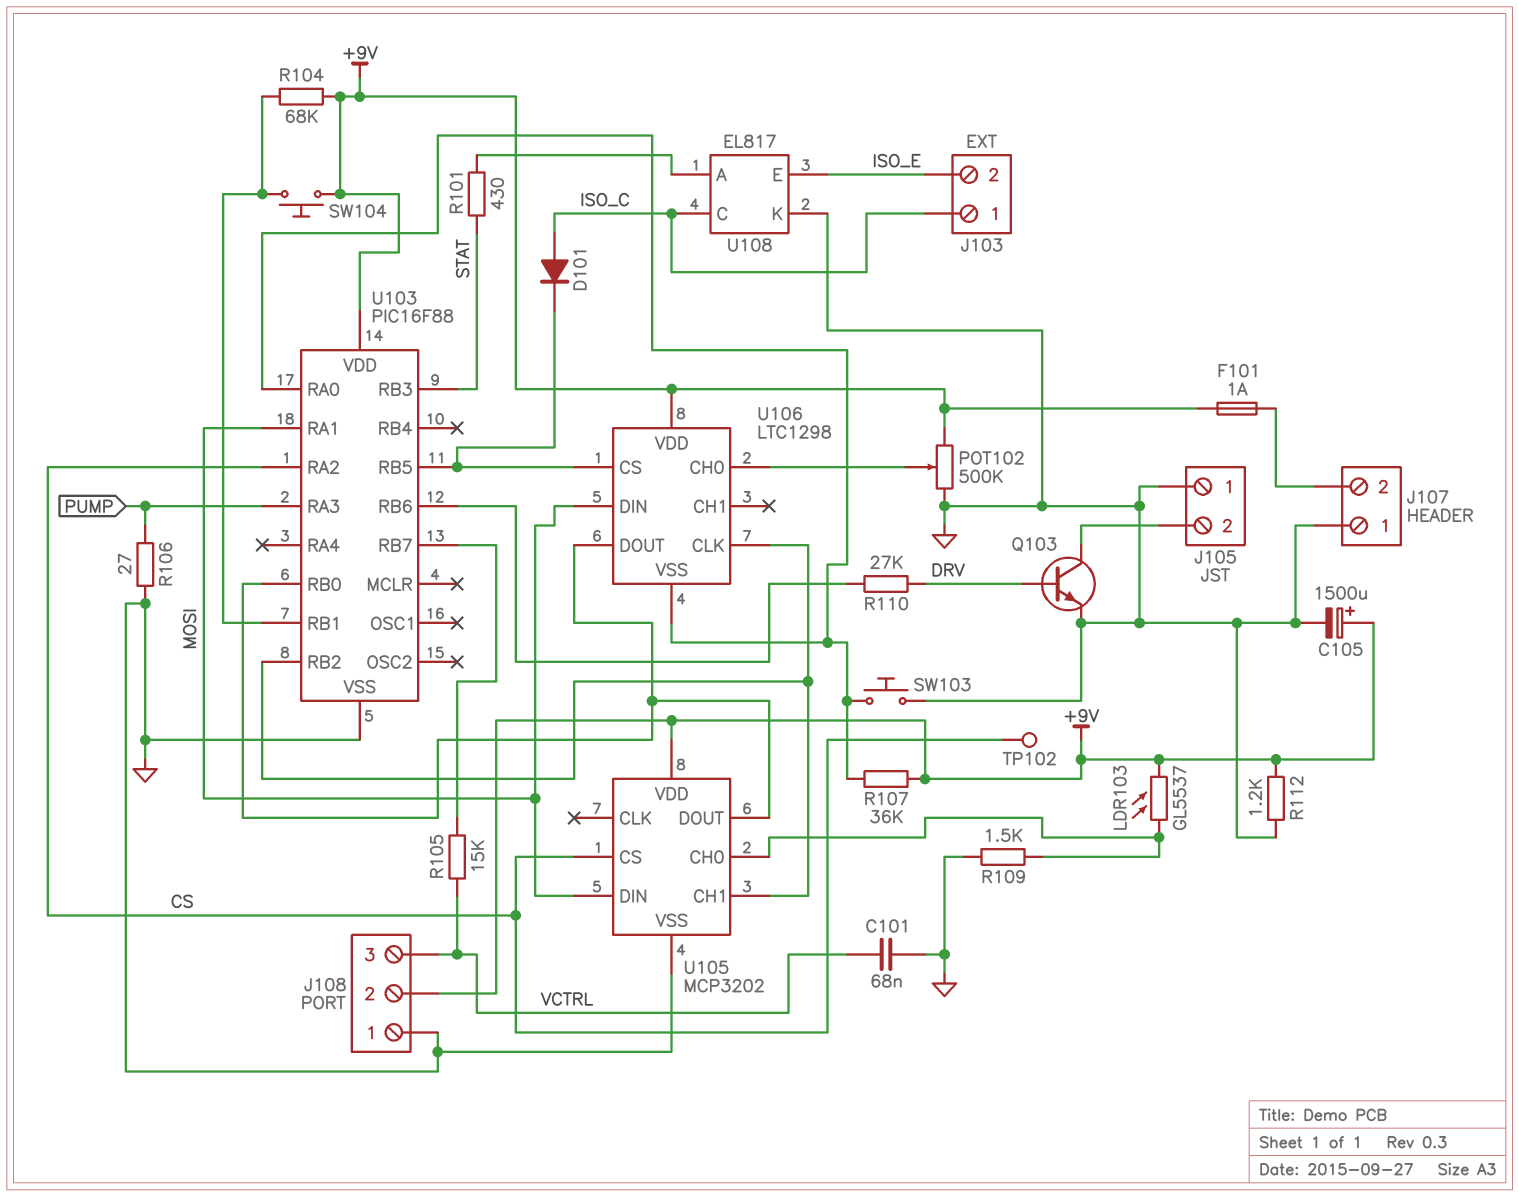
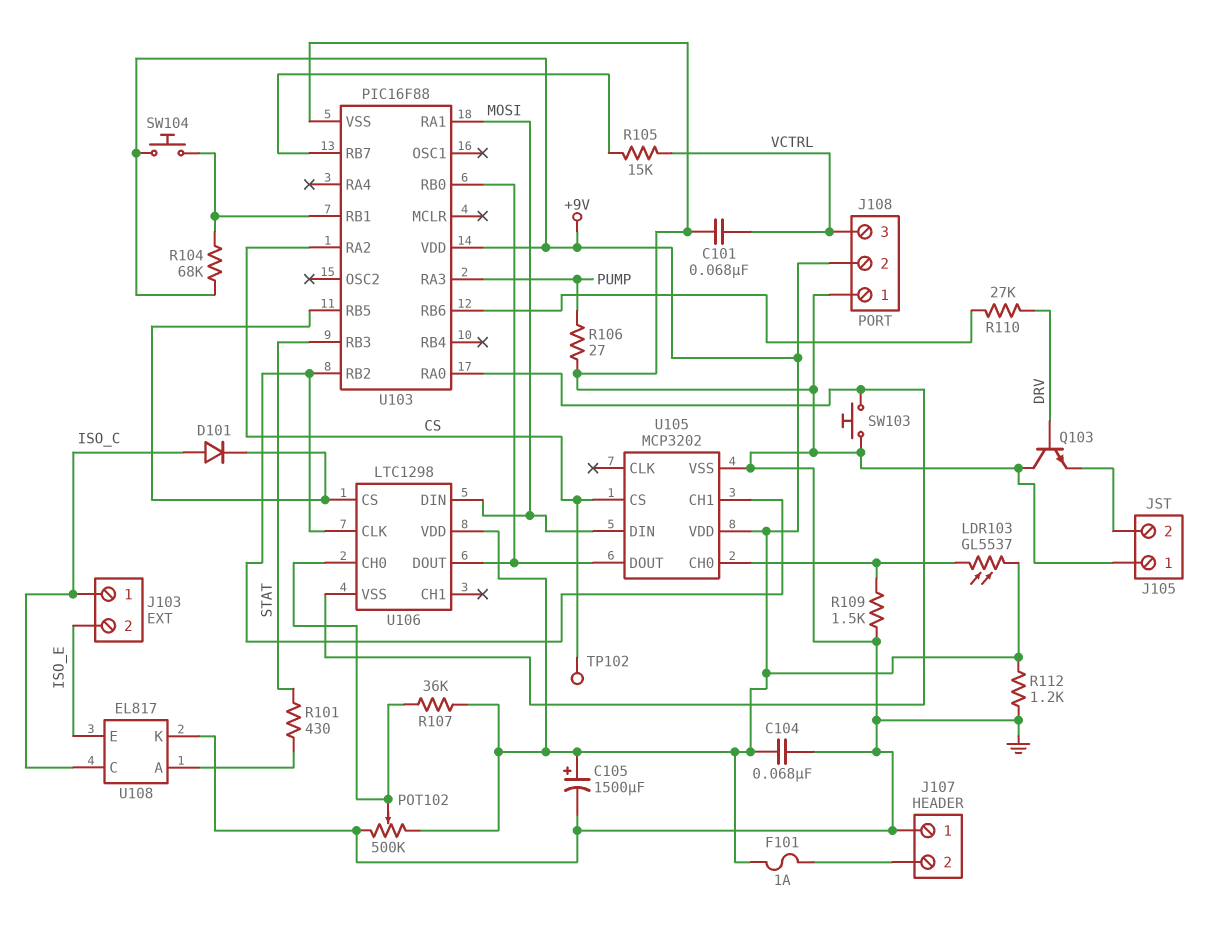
C104: none -> 68nF (+9V, GND)
Q103: NPN (B DRV, C J105/2, E GND) -> NPN (B DRV, C GND, E J105/2)
R107: 36k (+9V, U103/RA0) -> 36k (+9V, U106/CH0)

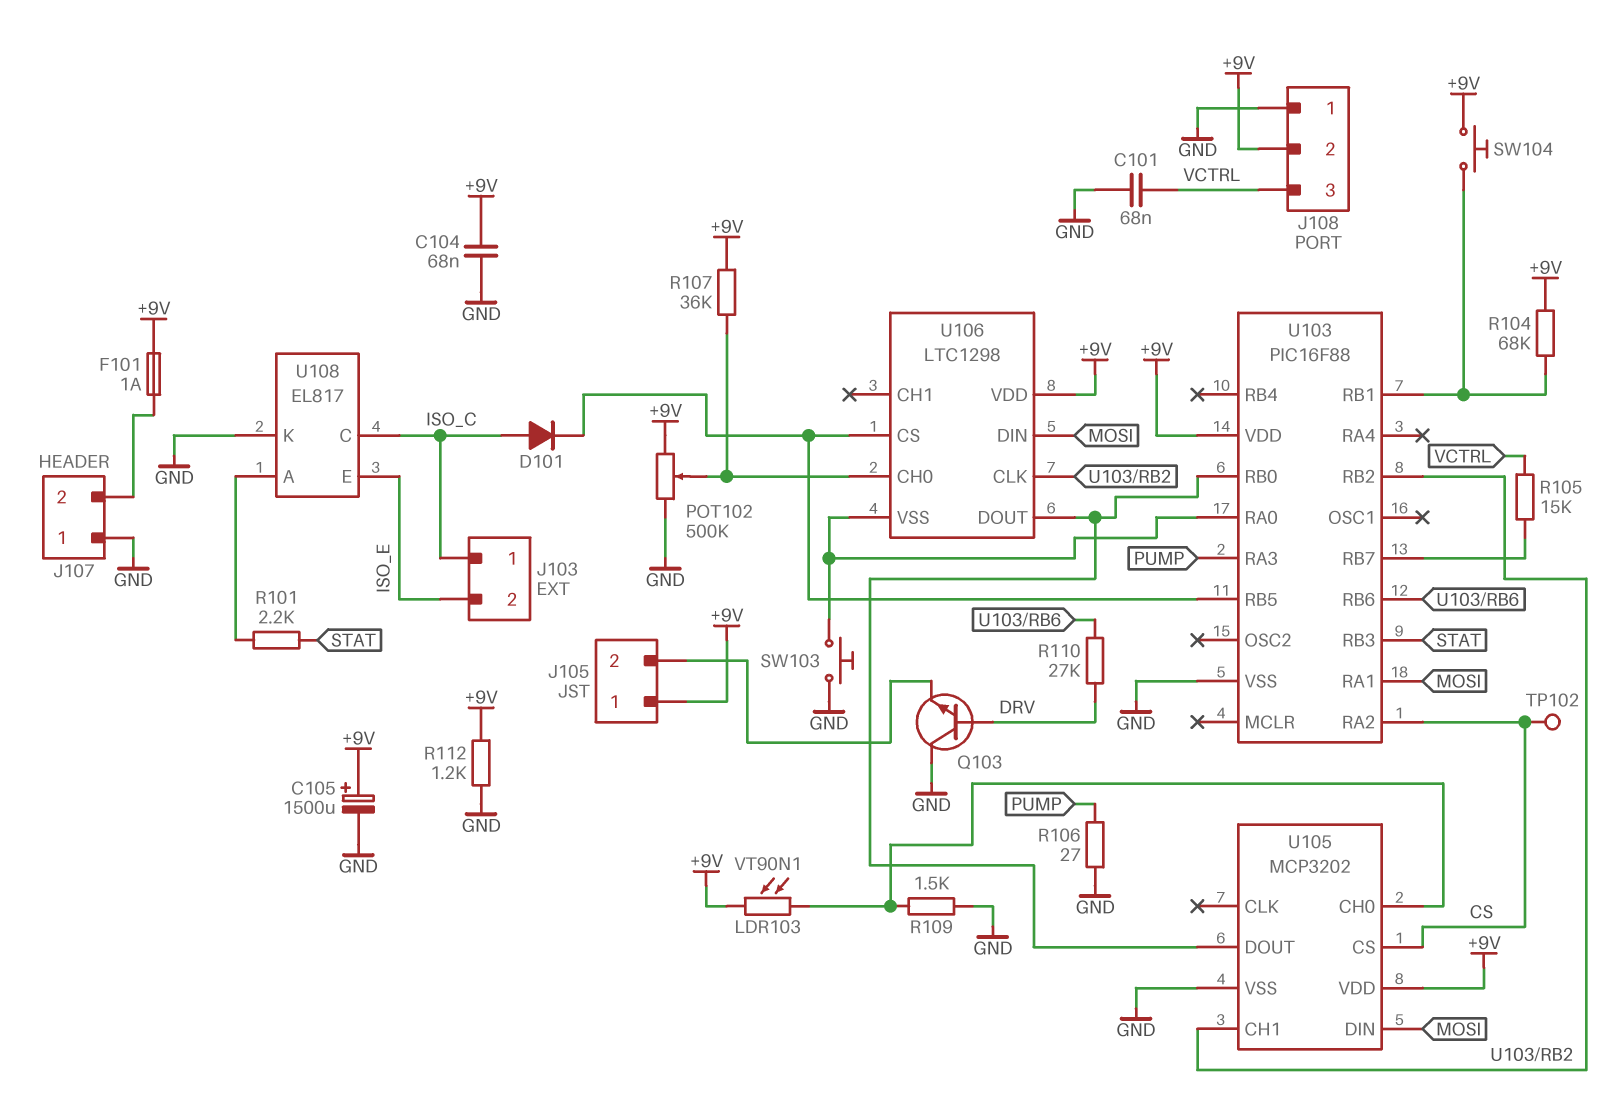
J105 pin 1: GND -> +9V
LDR103: GL5537 (+9V, U105/CH0) -> VT90N1 (+9V, U105/CH0)
R101: 430 (STAT, U108/A) -> 2.2k (STAT, U108/A)

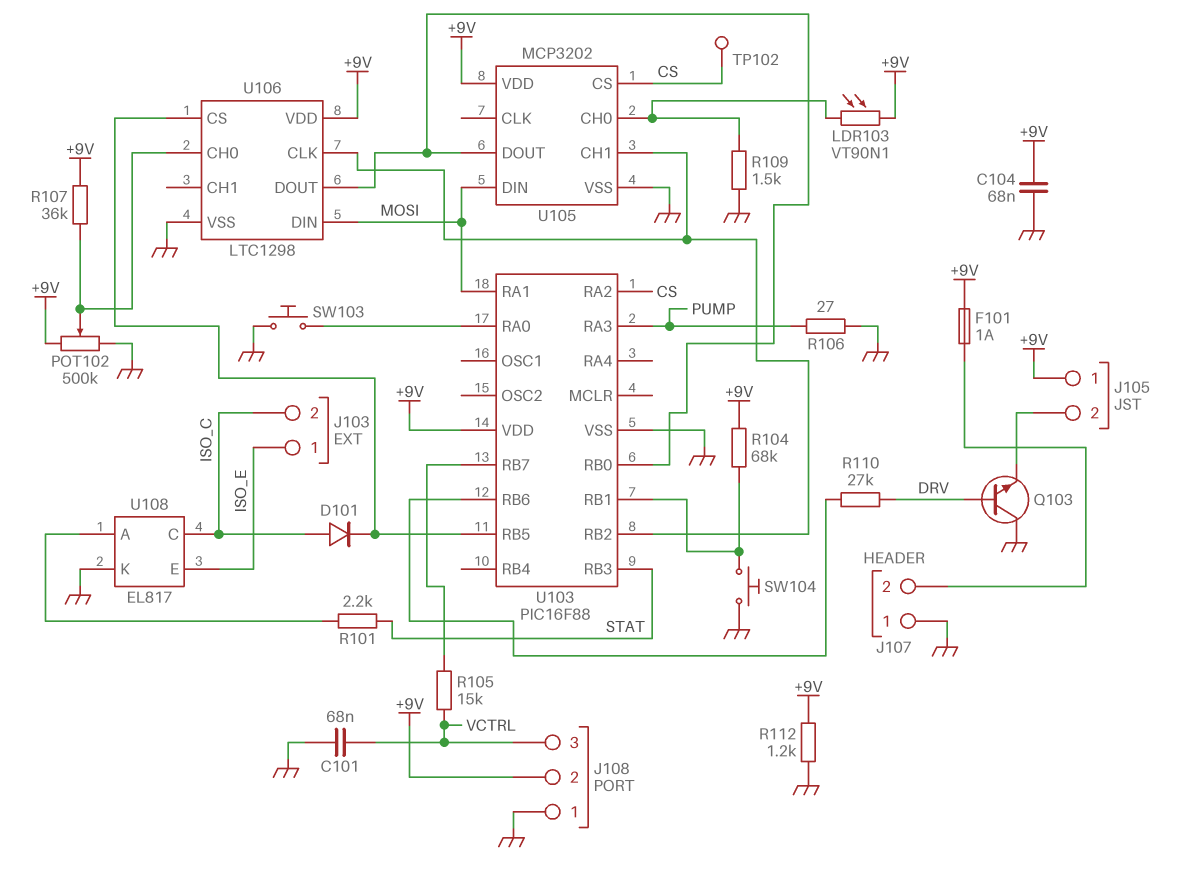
C105: 1500uF (plus +9V, minus GND) -> none
J103 pin 1: ISO_C -> ISO_E
J103 pin 2: ISO_E -> ISO_C
SW104: button (+9V, U103/RB1) -> button (GND, U103/RB1)
U106 pin VSS: U103/RA0 -> GND

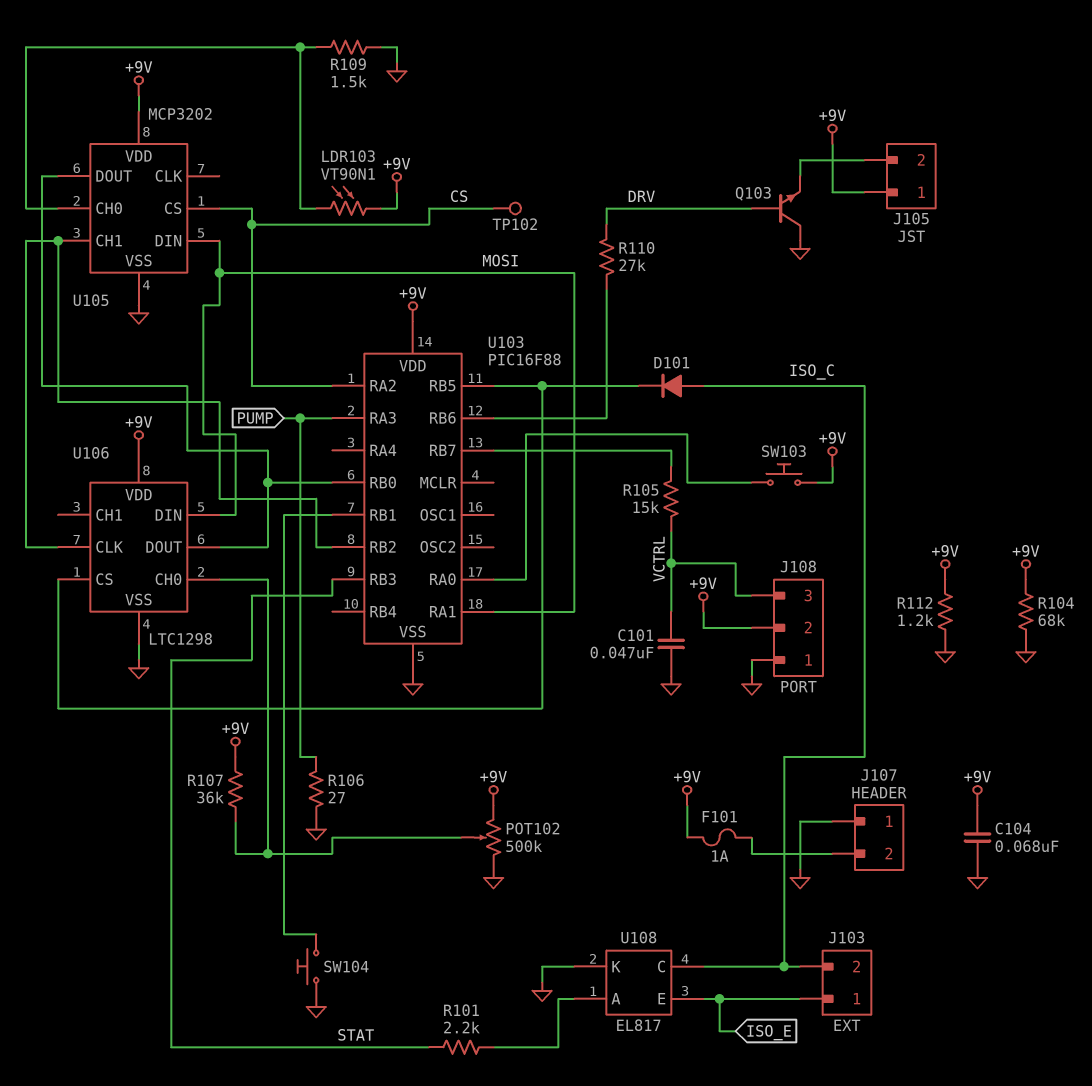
C101: 68nF (GND, VCTRL) -> 47nF (GND, VCTRL)
R104: 68k (+9V, U103/RB1) -> 68k (+9V, GND)
SW103: button (GND, U103/RA0) -> button (+9V, U103/RA0)

